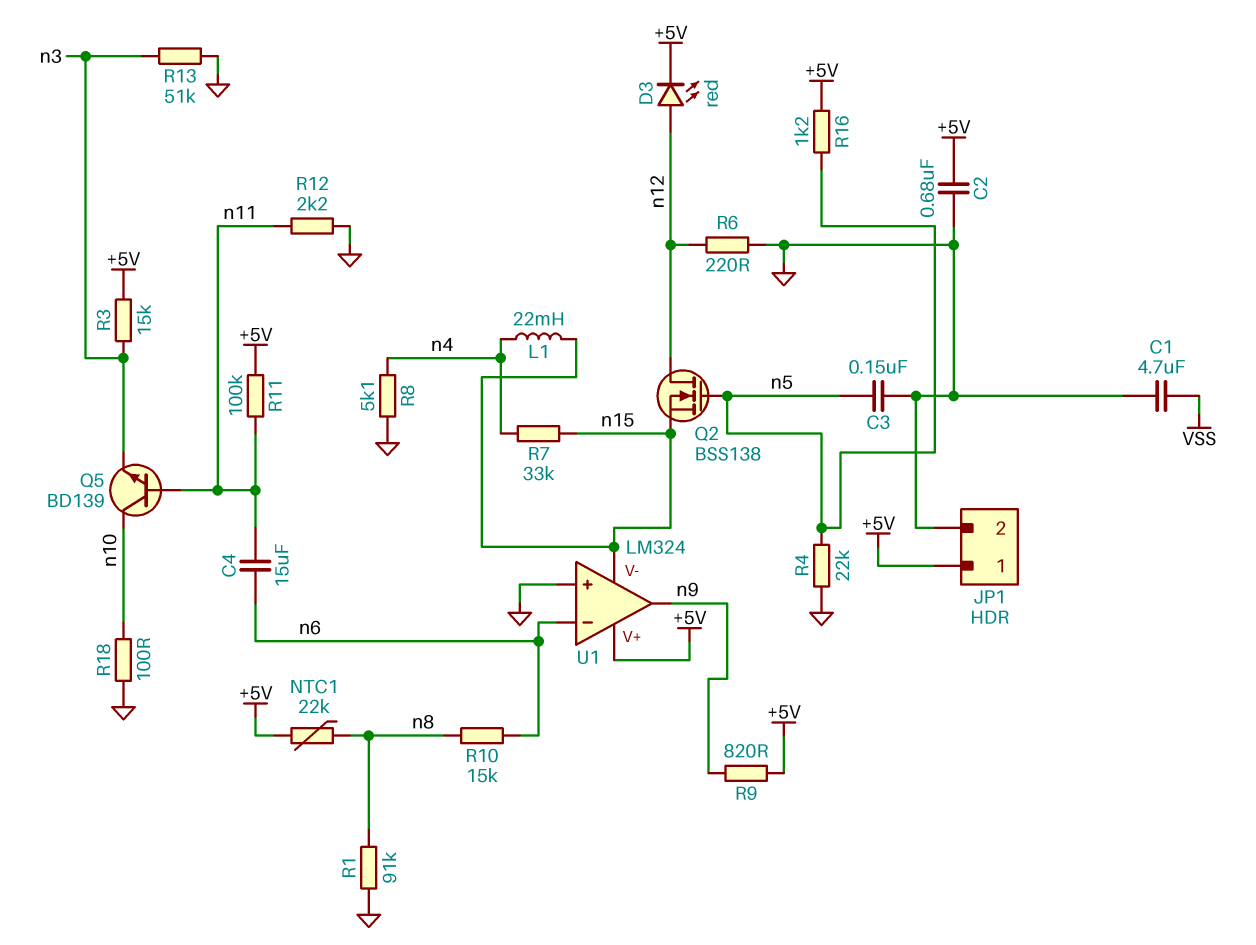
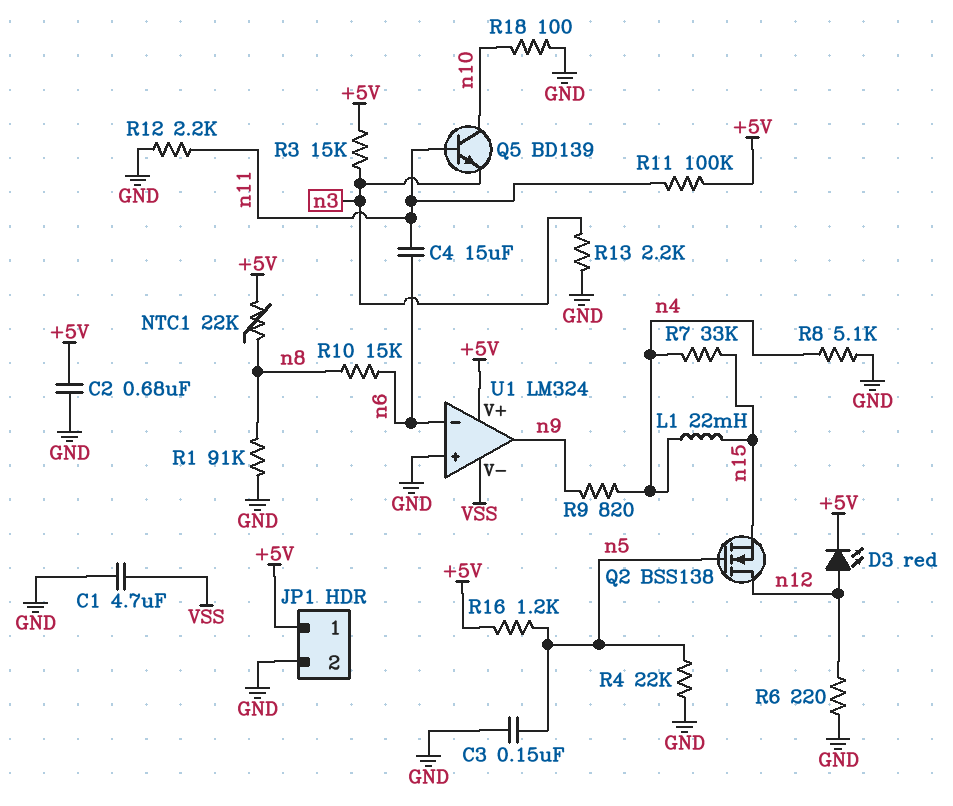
R9: 820 (+5V, n9) -> 820 (n4, n9)
R13: 51k (GND, n3) -> 2.2k (GND, n3)
U1 pin V-: n15 -> VSS

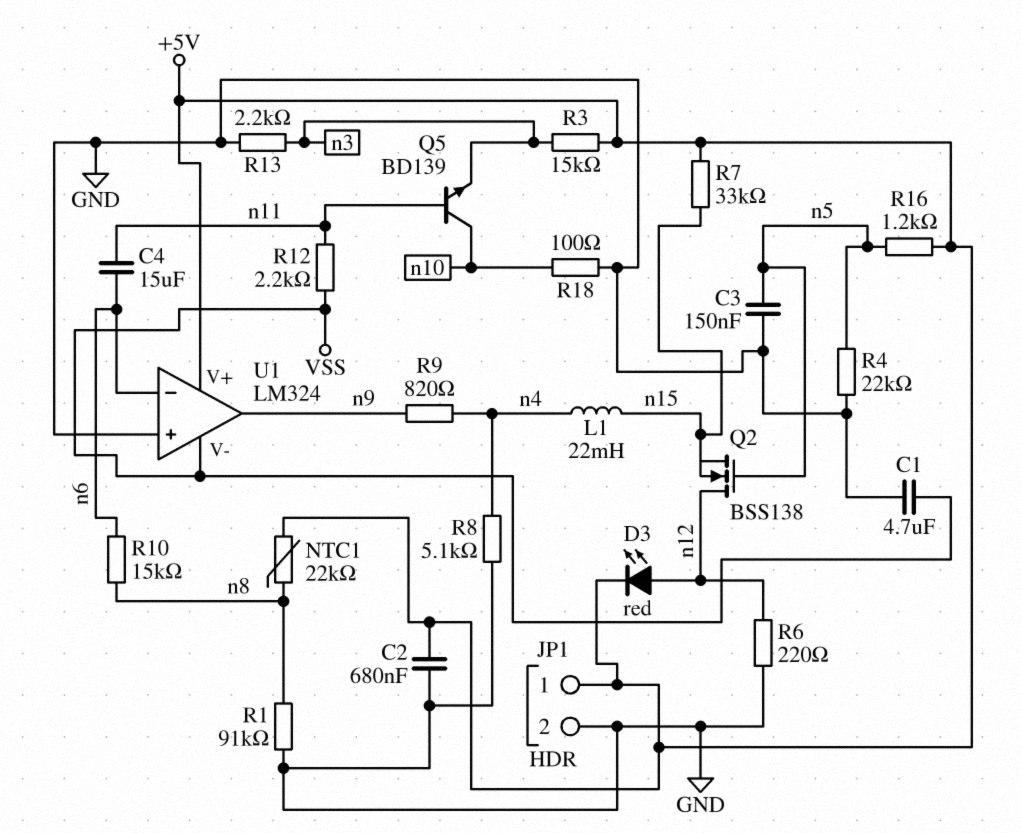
R7: 33k (n4, n15) -> 33k (+5V, n15)
R11: 100k (+5V, n11) -> none
R12: 2.2k (GND, n11) -> 2.2k (VSS, n11)

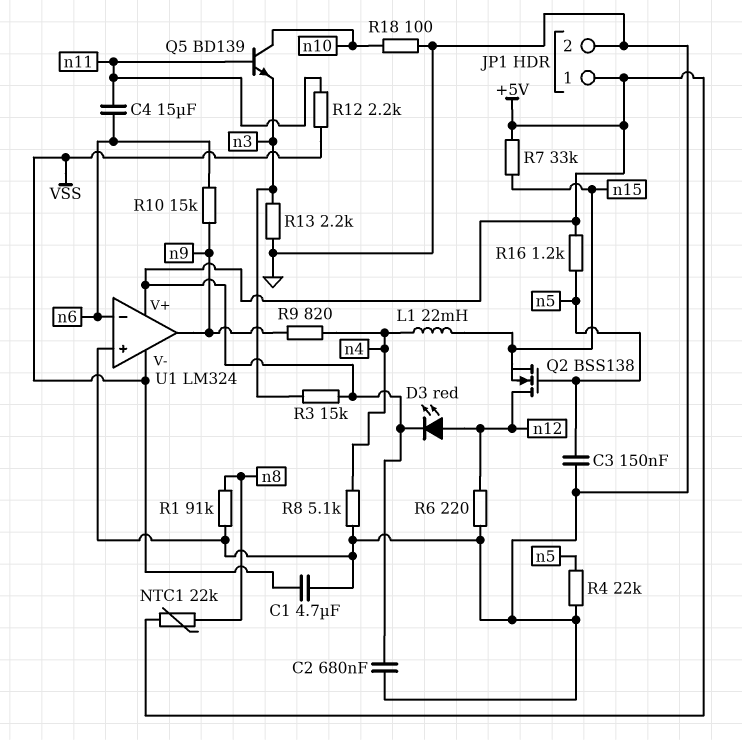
R10: 15k (n6, n8) -> 15k (n6, n9)

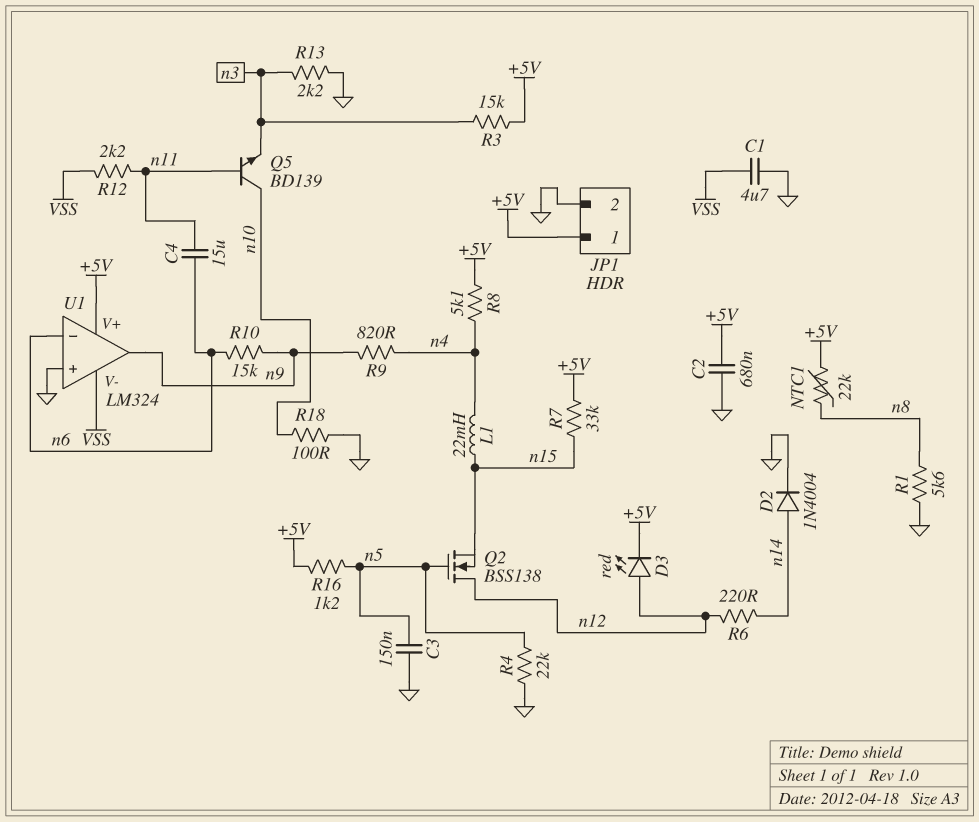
D2: none -> diode 1N4004 (A n14, K GND)
R1: 91k (GND, n8) -> 5.6k (GND, n8)
R6: 220 (GND, n12) -> 220 (n12, n14)
R8: 5.1k (GND, n4) -> 5.1k (+5V, n4)

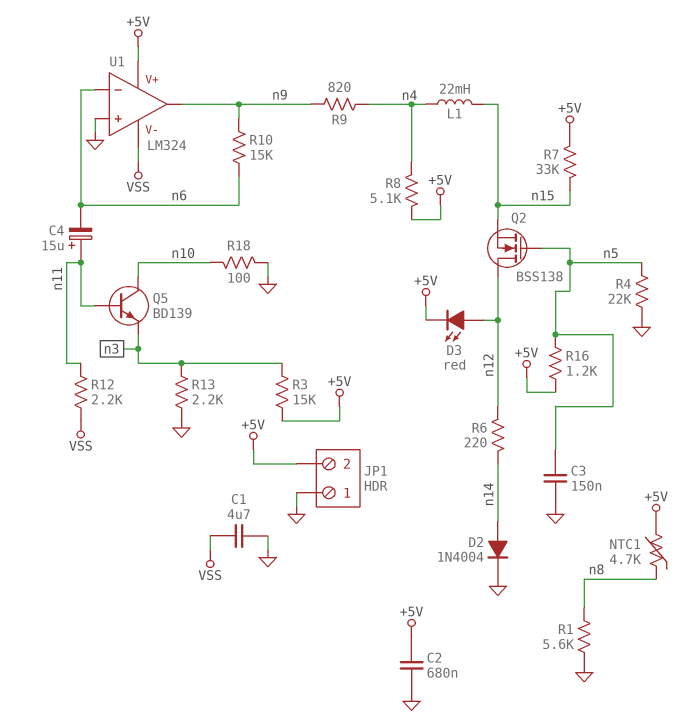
C4: 15uF (n6, n11) -> 15uF (plus n11, minus n6)
JP1 pin 1: +5V -> GND
JP1 pin 2: GND -> +5V
NTC1: 22k (+5V, n8) -> 4.7k (+5V, n8)

